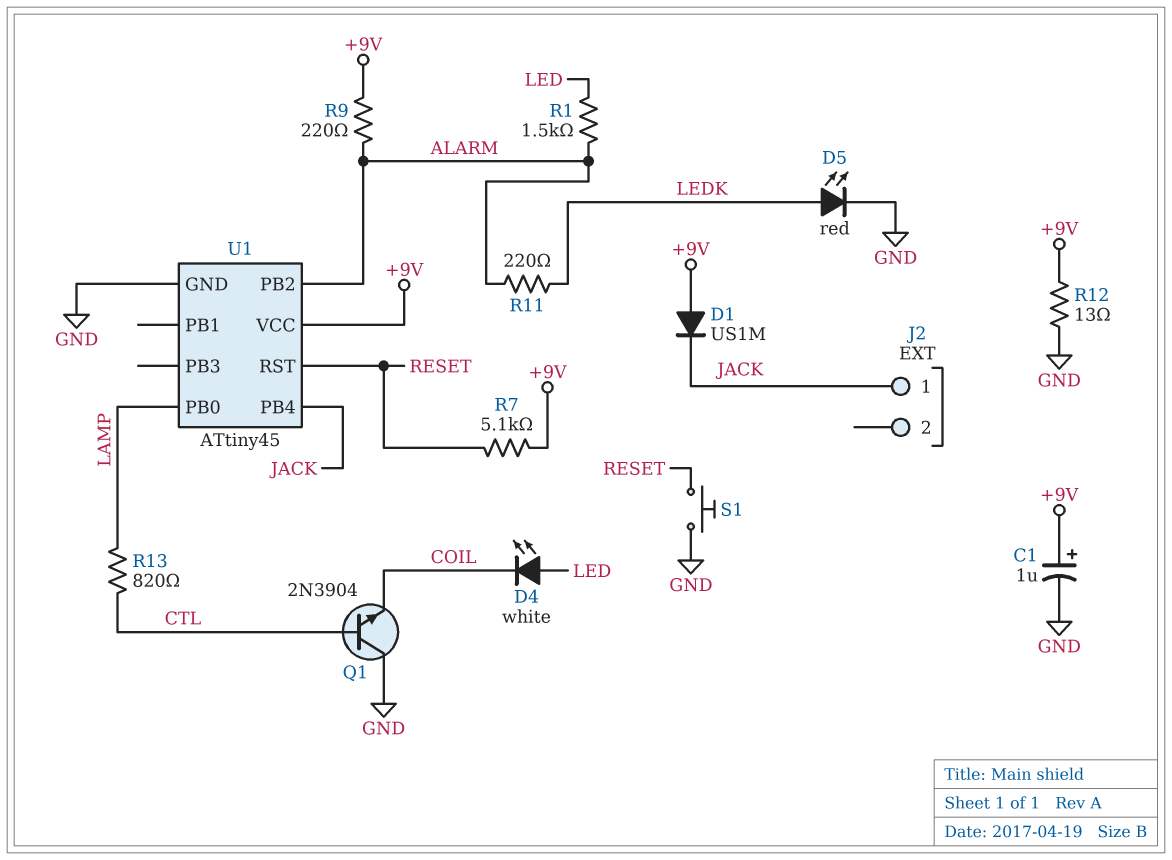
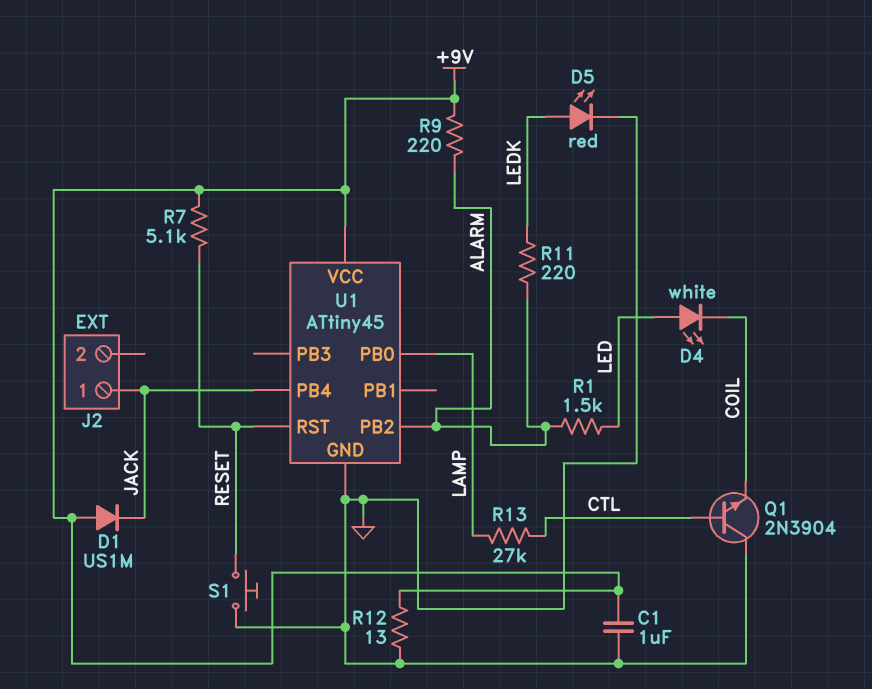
C1: 1uF (plus +9V, minus GND) -> 1uF (+9V, GND)
R13: 820 (CTL, LAMP) -> 27k (CTL, LAMP)

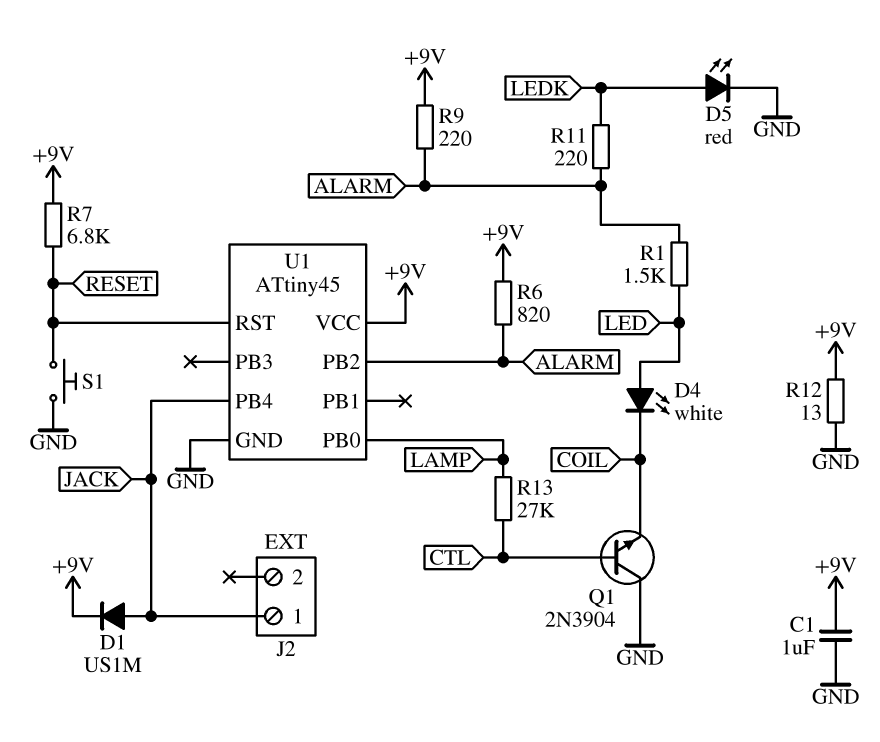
D1: diode US1M (A +9V, K JACK) -> diode US1M (A JACK, K +9V)
R6: none -> 820 (+9V, ALARM)
R7: 5.1k (+9V, RESET) -> 6.8k (+9V, RESET)

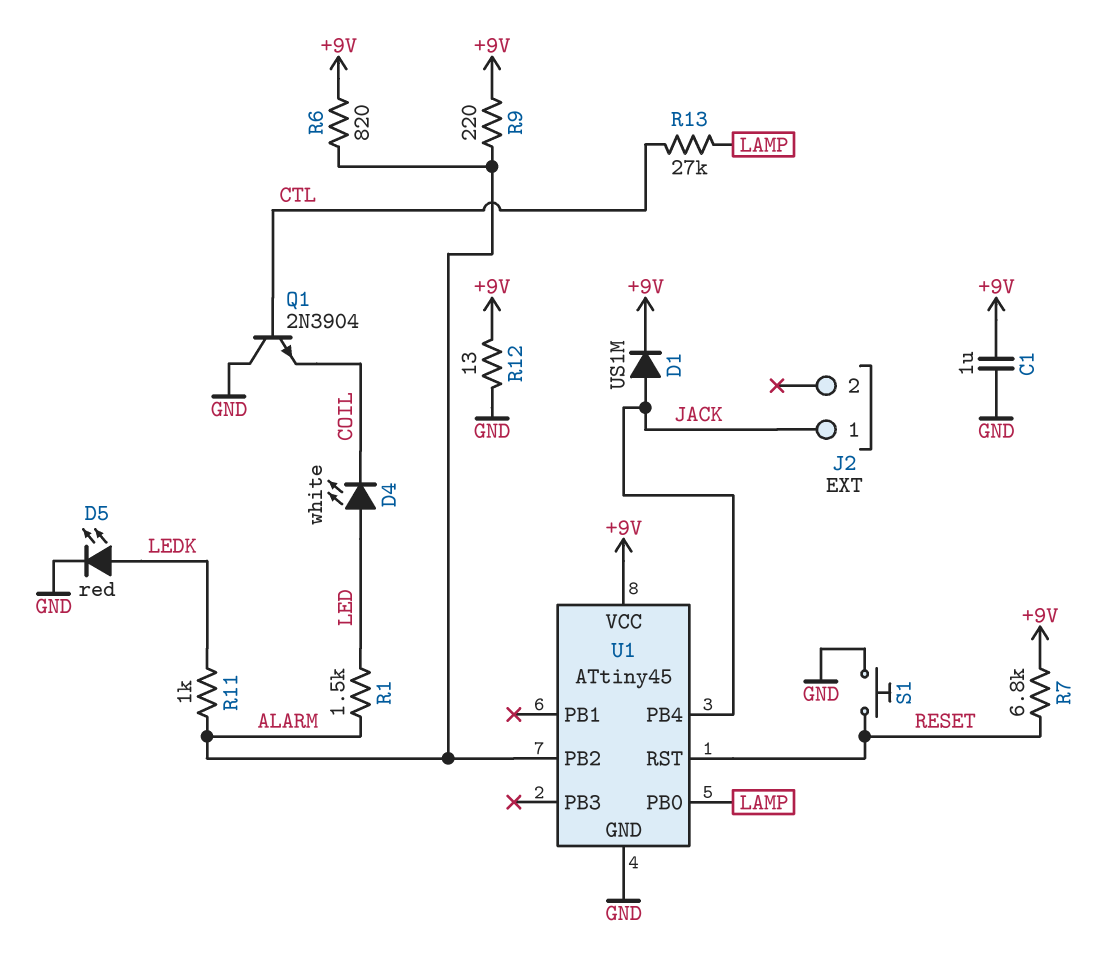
R11: 220 (ALARM, LEDK) -> 1k (ALARM, LEDK)

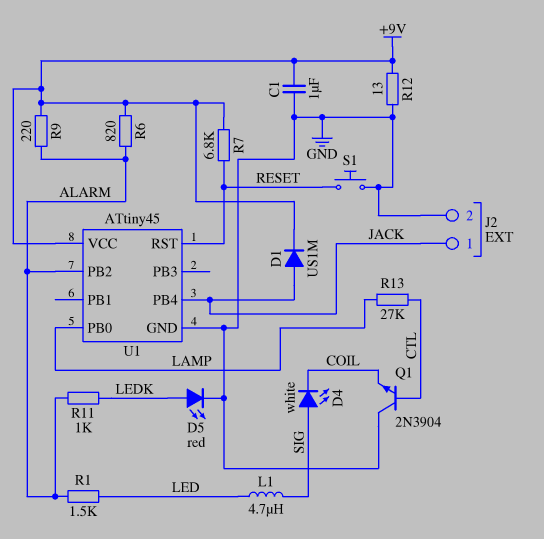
D4: LED white (A LED, K COIL) -> LED white (A SIG, K COIL)
J2 pin 2: none -> GND
L1: none -> 4.7uH (LED, SIG)

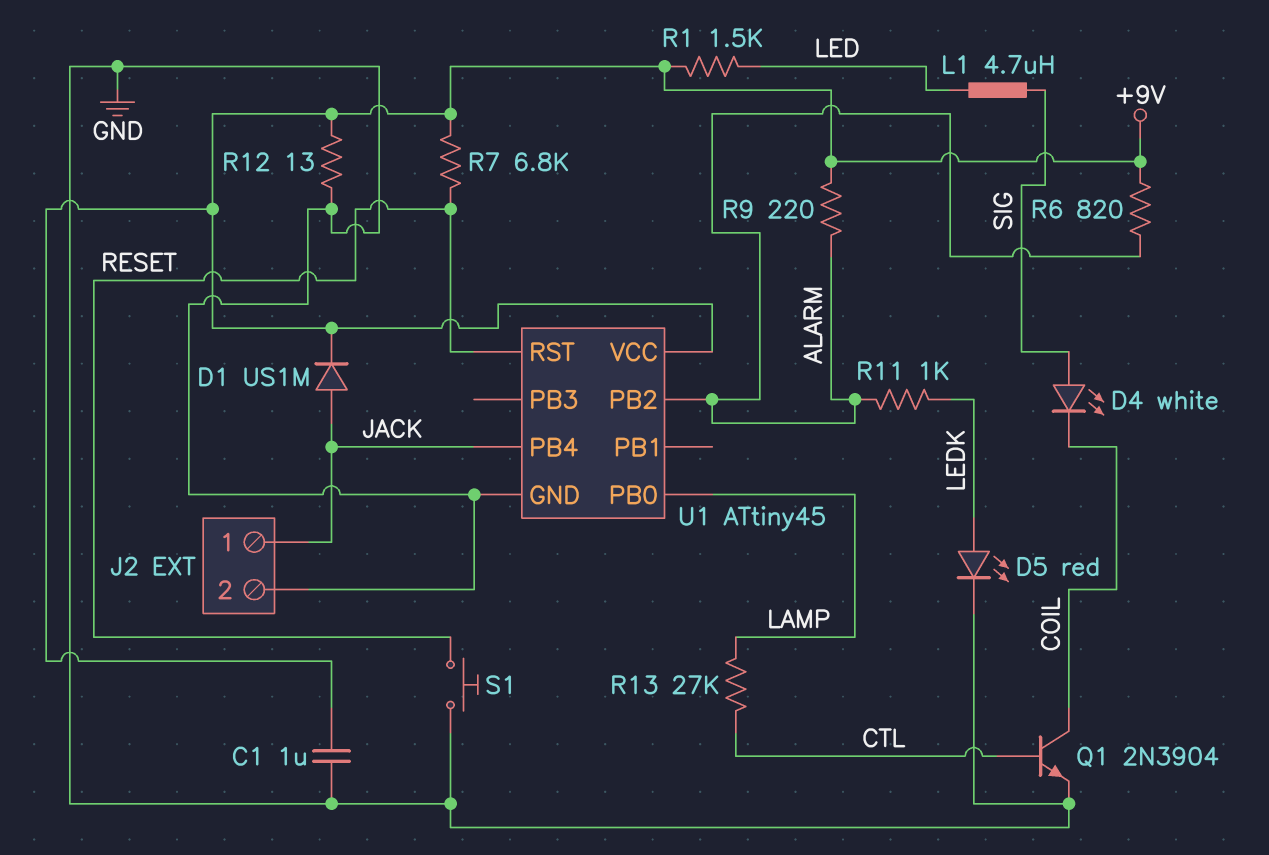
Q1: NPN 2N3904 (B CTL, C GND, E COIL) -> NPN 2N3904 (B CTL, C COIL, E GND)
R1: 1.5k (ALARM, LED) -> 1.5k (+9V, LED)

